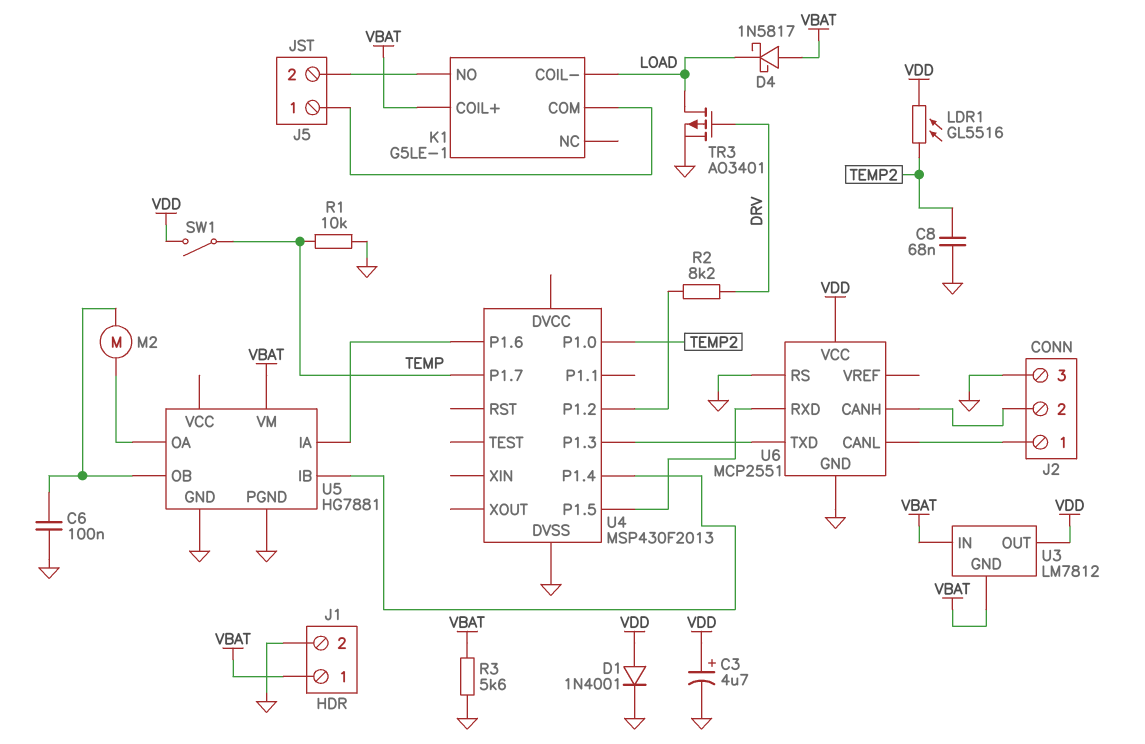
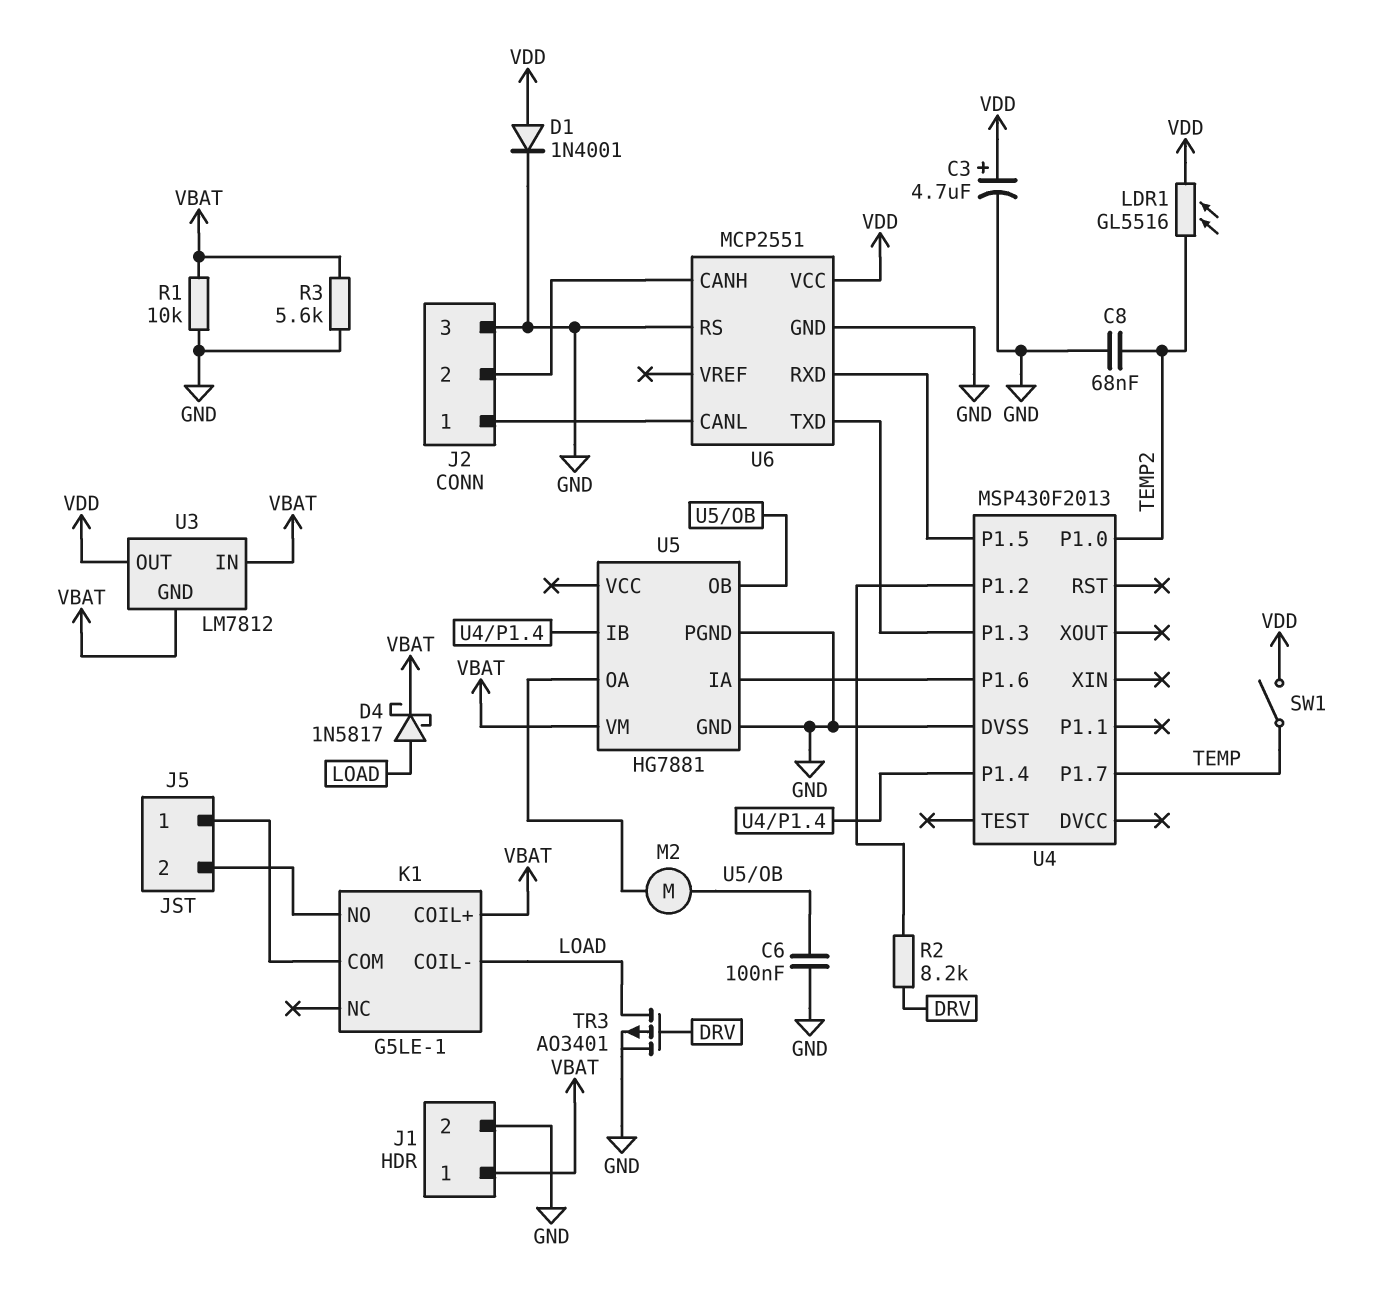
D4: schottky 1N5817 (A VBAT, K LOAD) -> schottky 1N5817 (A LOAD, K VBAT)
R1: 10k (GND, TEMP) -> 10k (GND, VBAT)

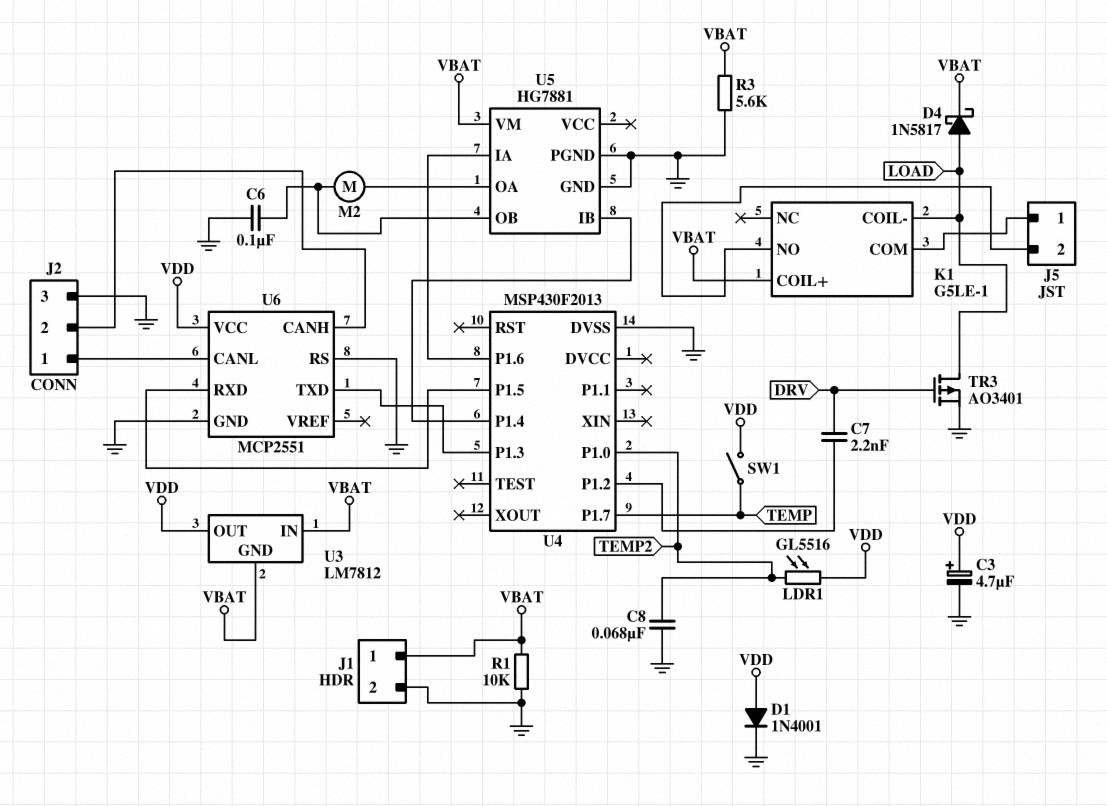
C7: none -> 2.2nF (DRV, U4/P1.2)
R2: 8.2k (DRV, U4/P1.2) -> none

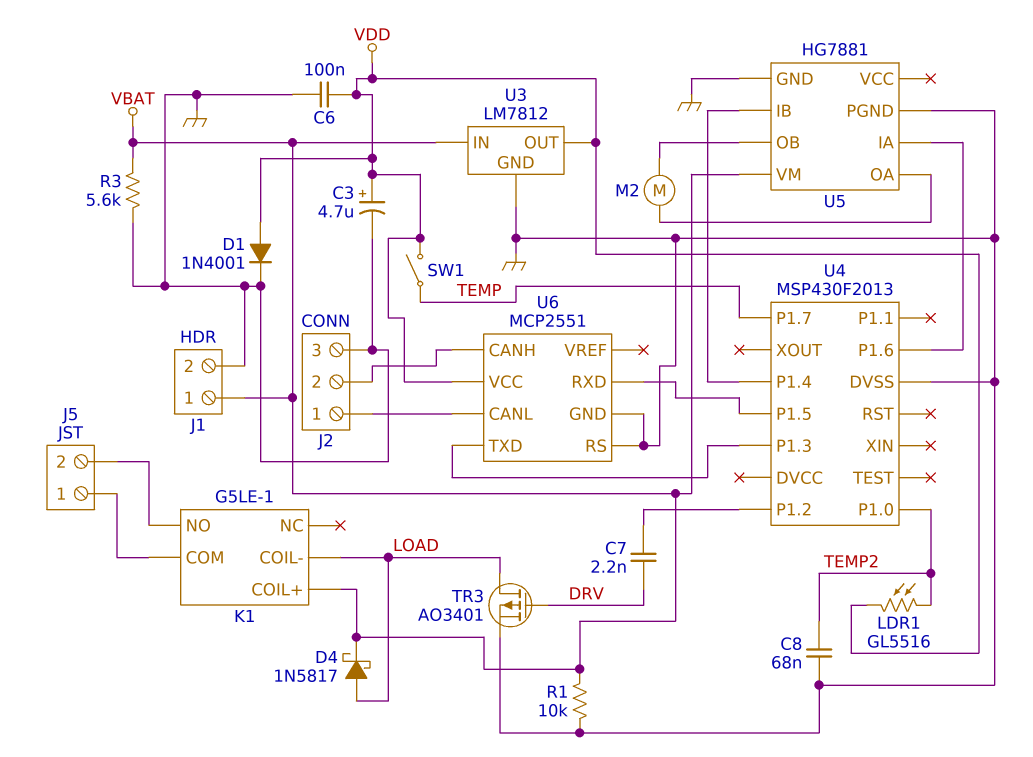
C6: 100nF (GND, U5/OB) -> 100nF (GND, VDD)
U3 pin GND: VBAT -> GND

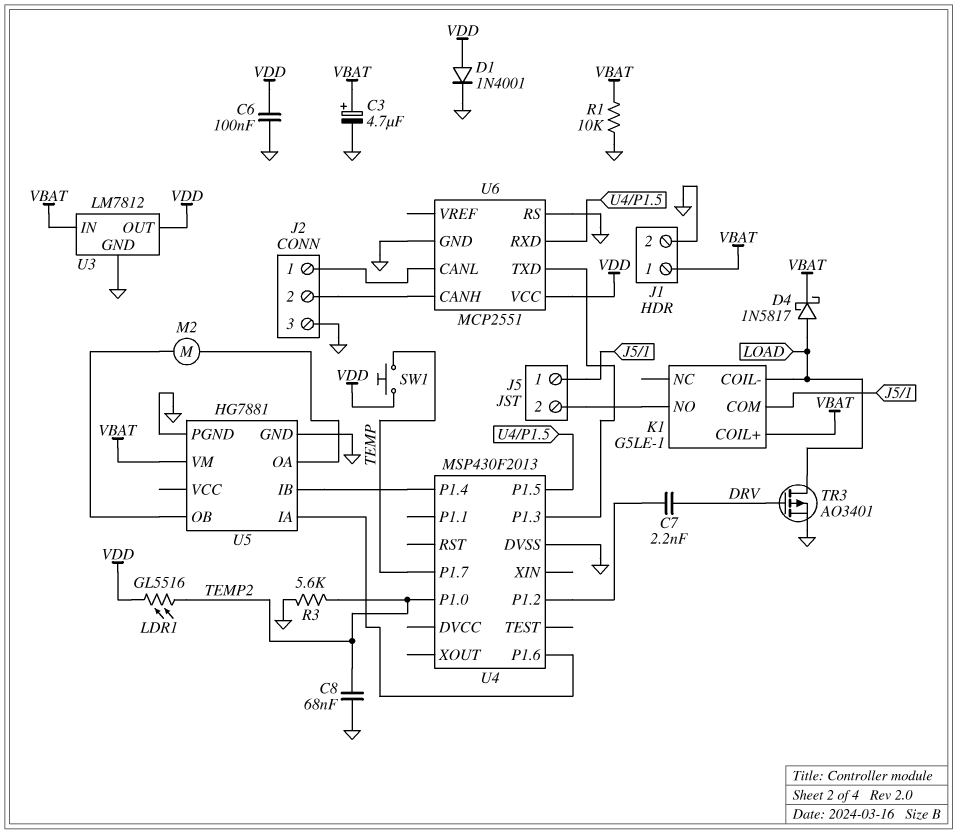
C3: 4.7uF (plus VDD, minus GND) -> 4.7uF (plus VBAT, minus GND)
R3: 5.6k (GND, VBAT) -> 5.6k (GND, TEMP2)
SW1: switch (TEMP, VDD) -> button (TEMP, VDD)

